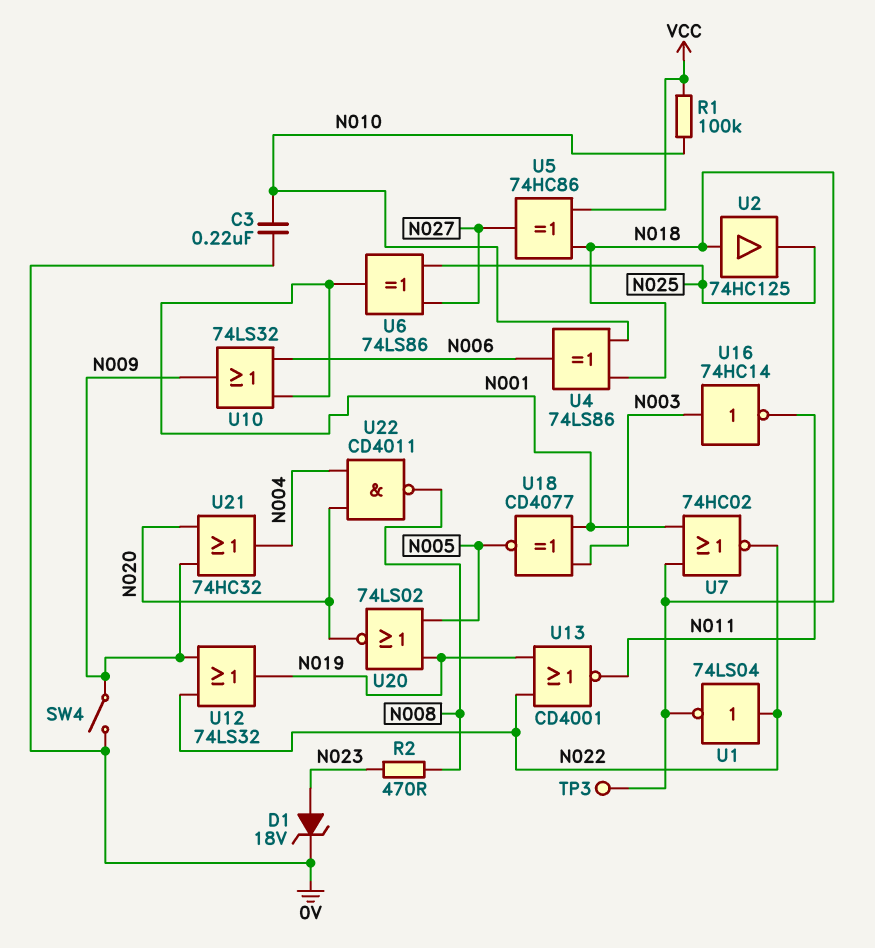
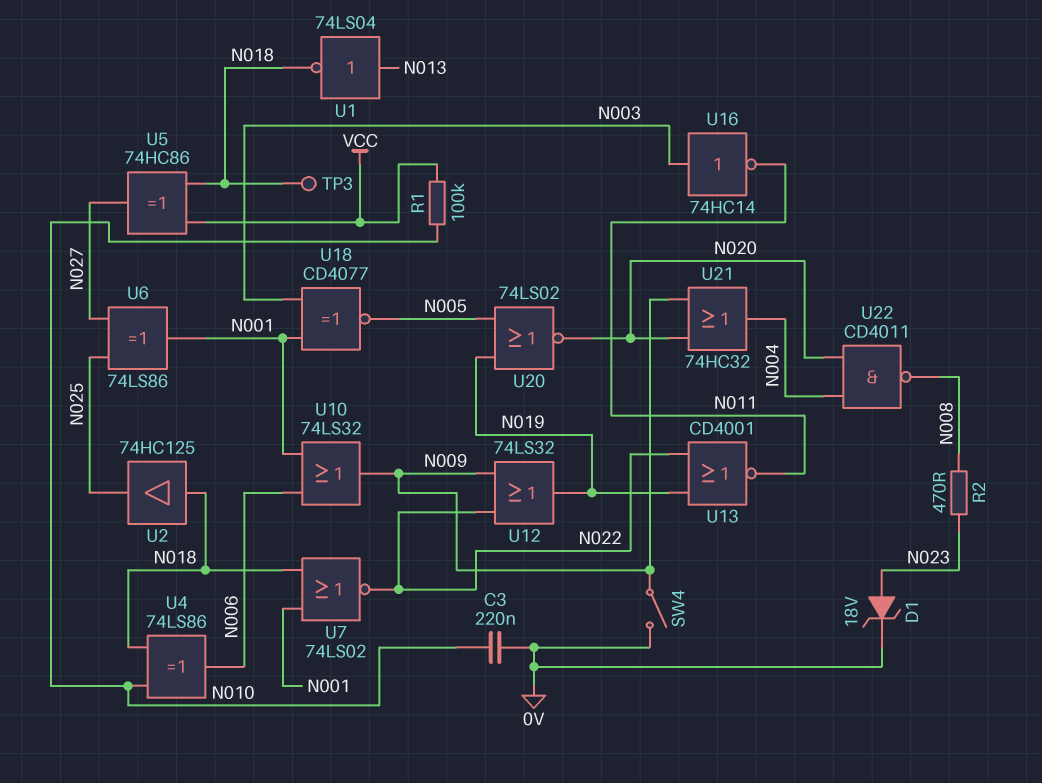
U1: NOT 74LS04 (in N022, out N018) -> NOT 74LS04 (in N013, out N018)
U7: NOR 74HC02 (in N001, in N018, out N022) -> NOR 74LS02 (in N001, in N018, out N022)

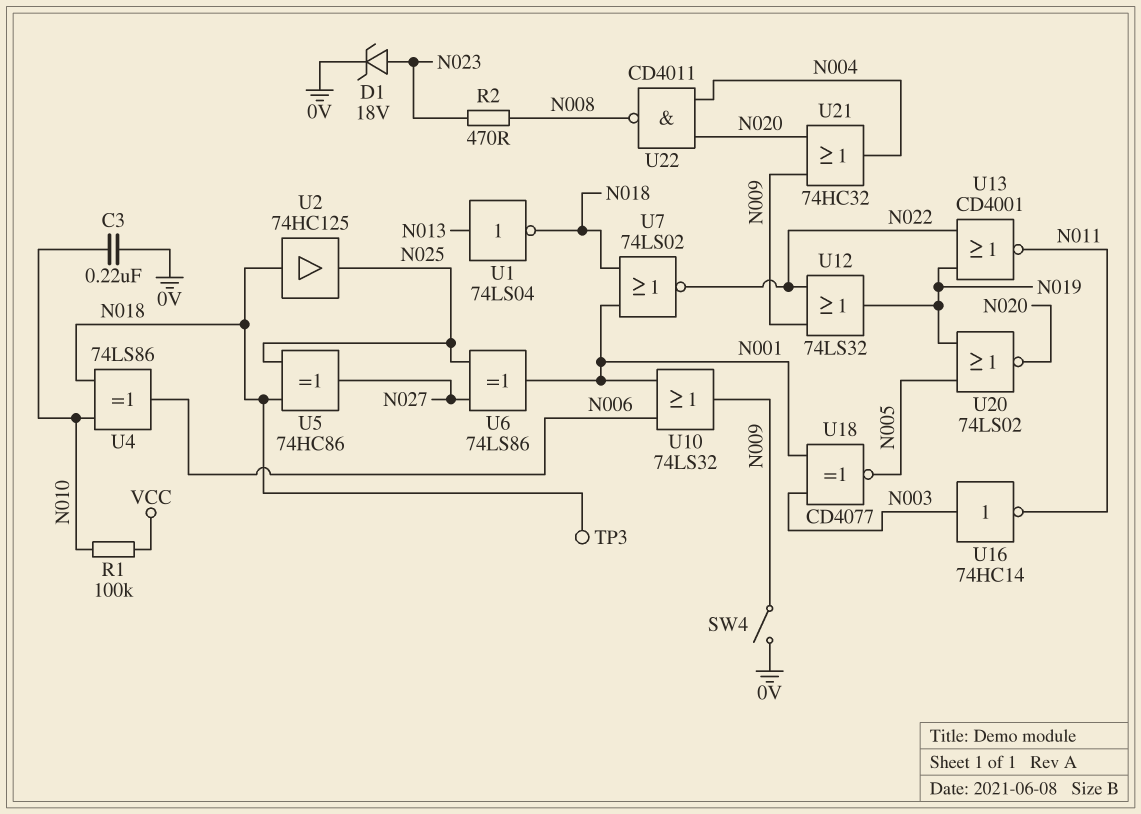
U5: XOR 74HC86 (in N018, in VCC, out N027) -> XOR 74HC86 (in N018, in N025, out N027)

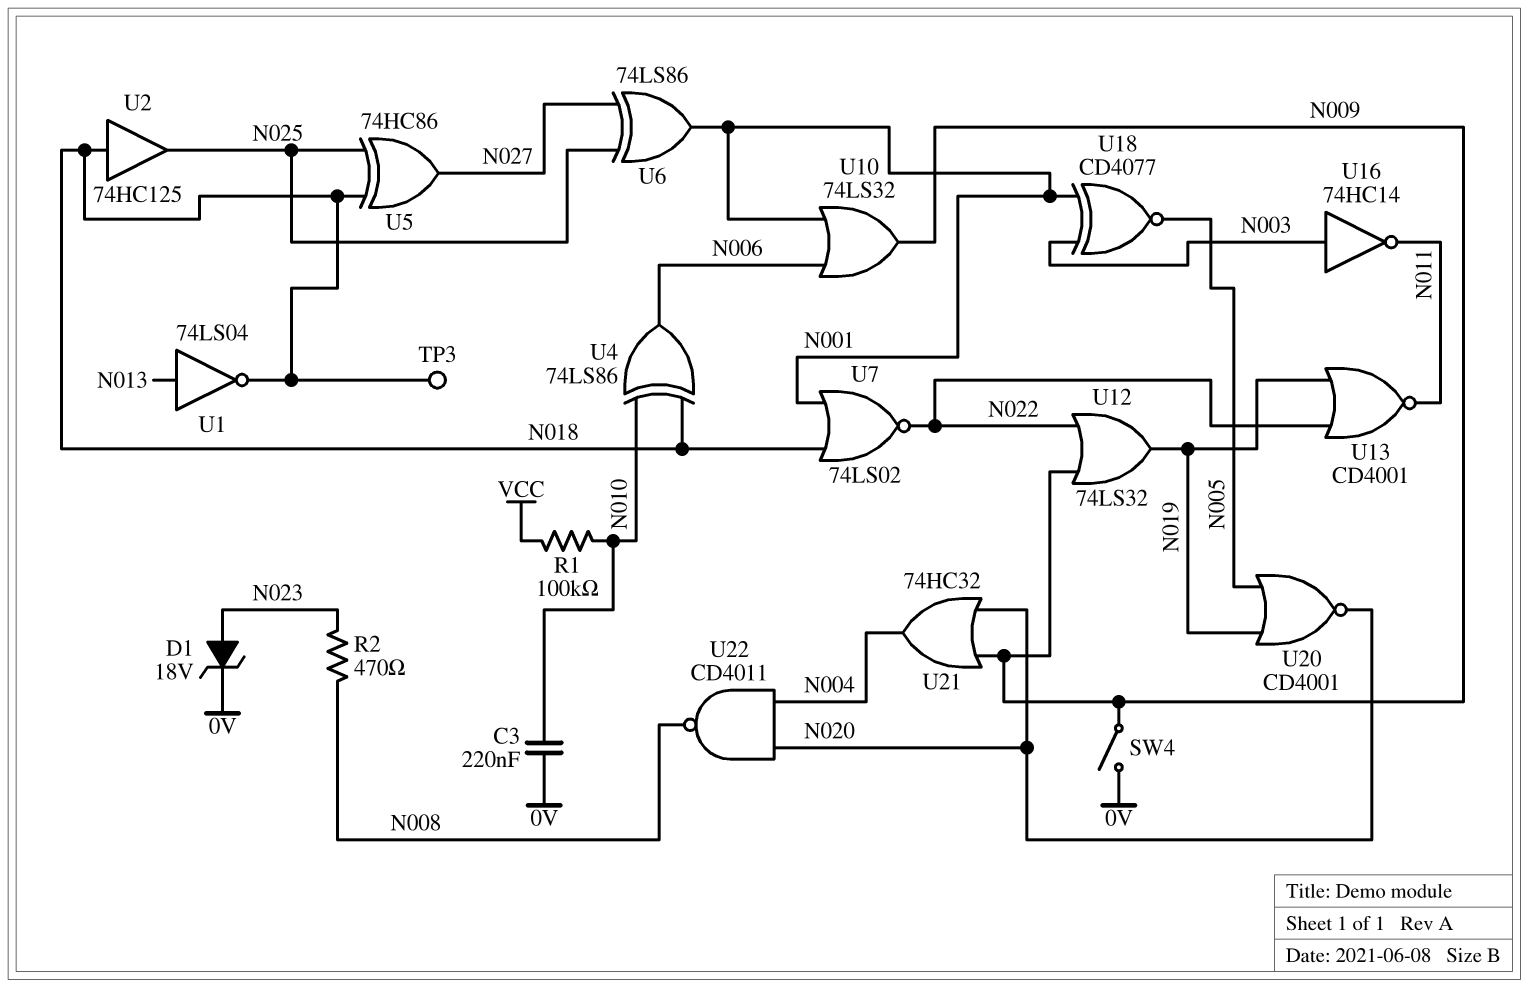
U20: NOR 74LS02 (in N005, in N019, out N020) -> NOR CD4001 (in N005, in N019, out N020)

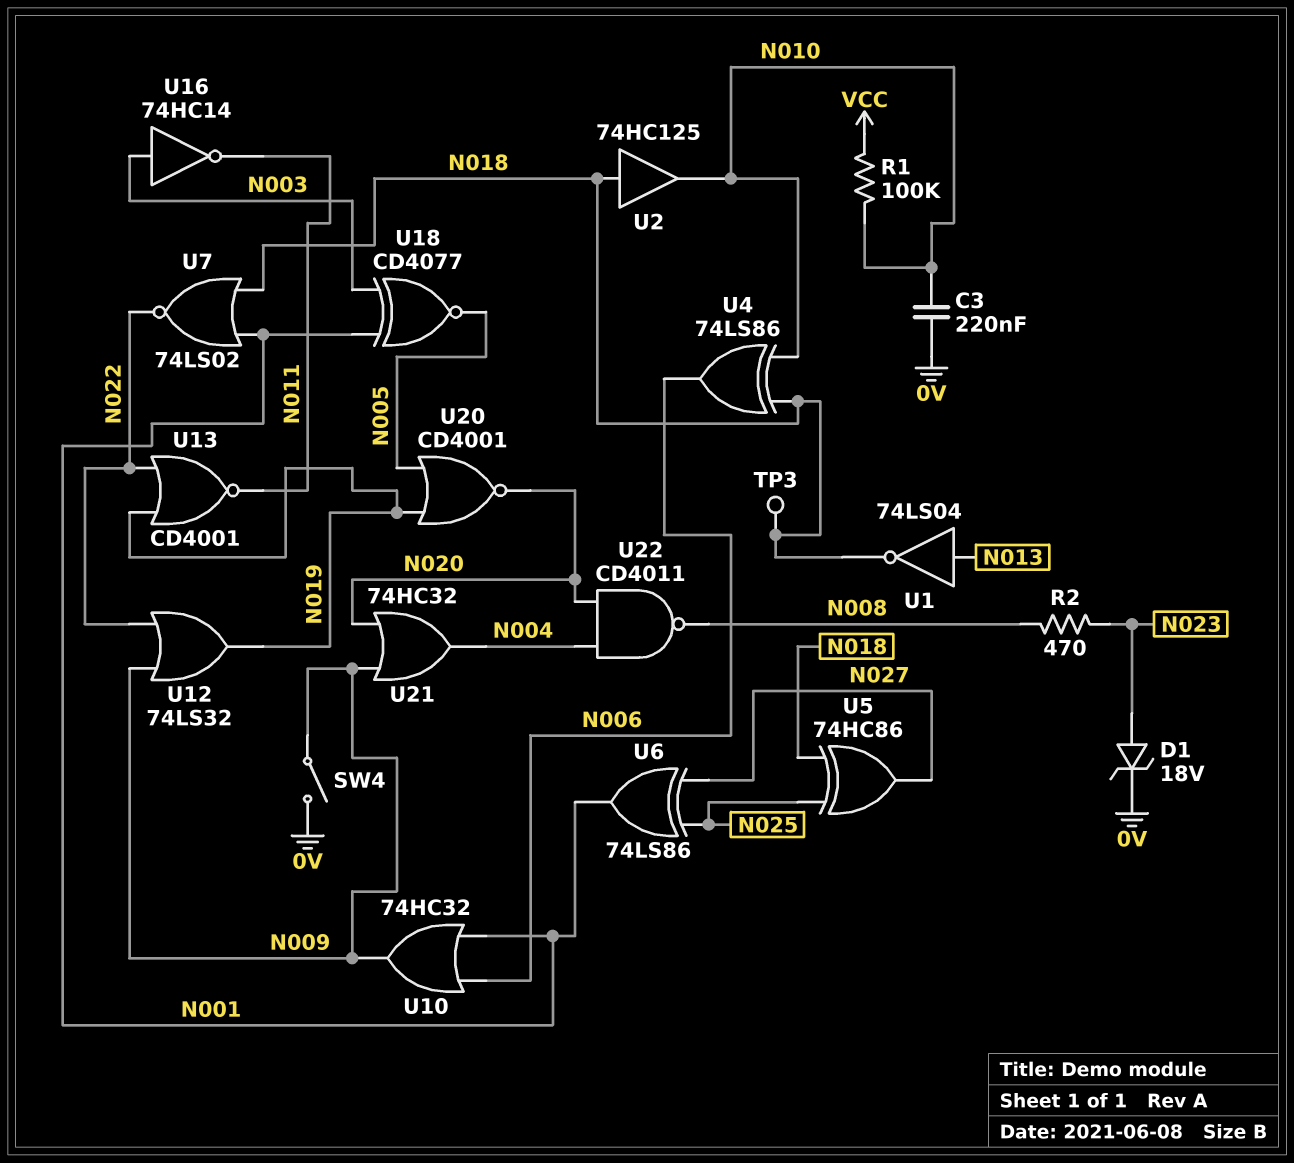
U2: buffer 74HC125 (in N018, out N025) -> buffer 74HC125 (in N018, out N010)
U10: OR 74LS32 (in N001, in N006, out N009) -> OR 74HC32 (in N001, in N006, out N009)

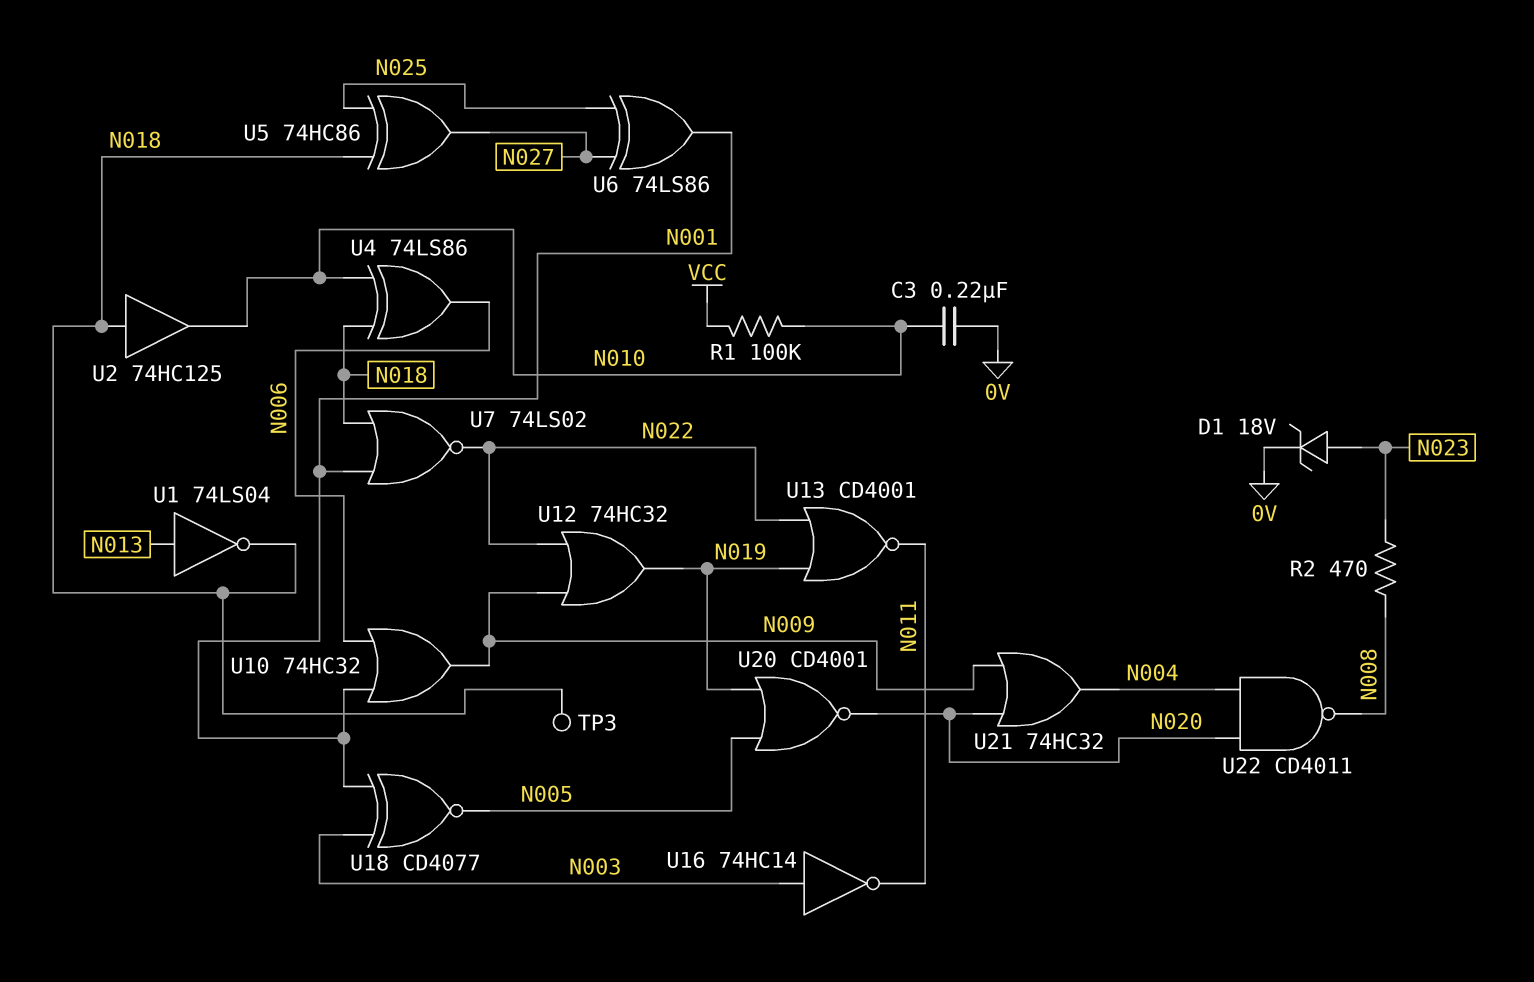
SW4: switch (0V, N009) -> none
U12: OR 74LS32 (in N009, in N022, out N019) -> OR 74HC32 (in N009, in N022, out N019)

